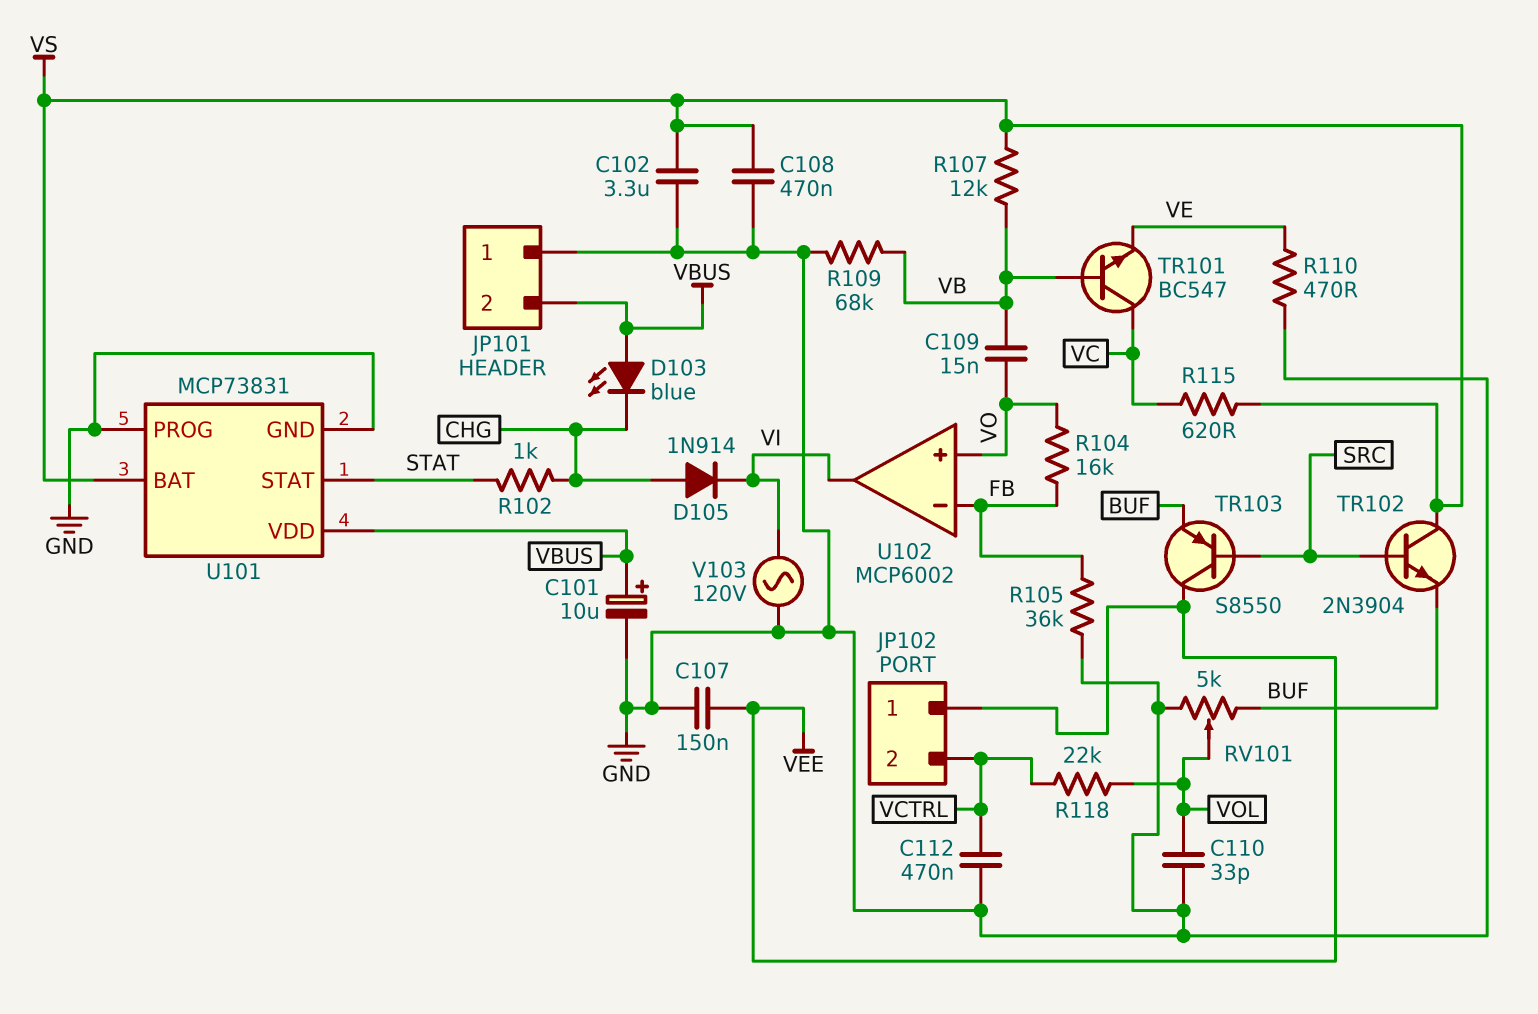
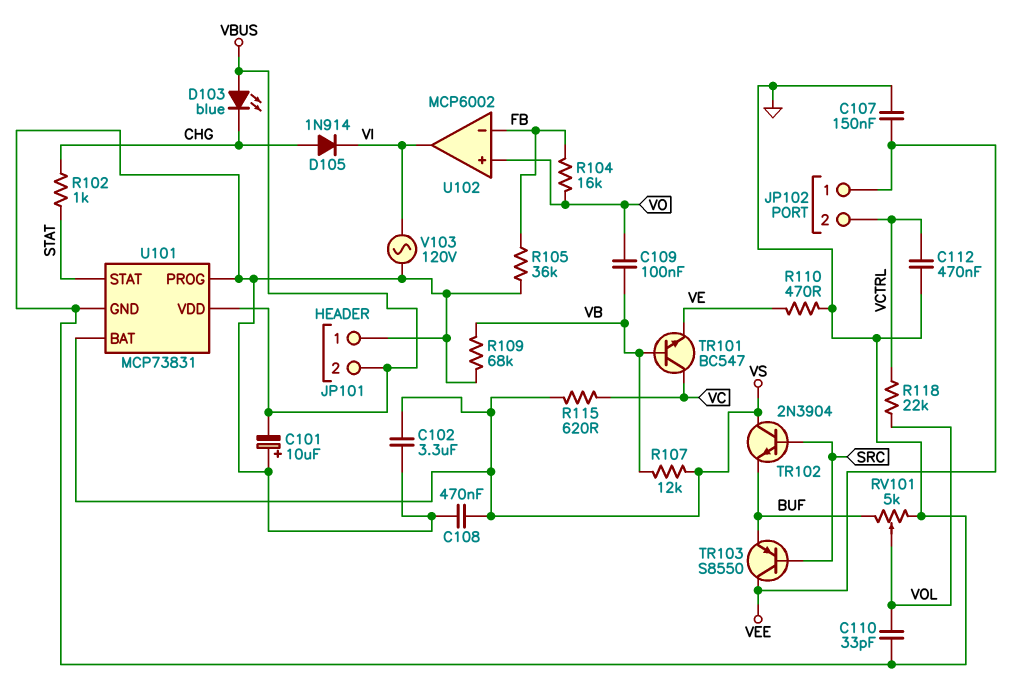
C101: 10uF (plus VBUS, minus GND) -> 10uF (plus GND, minus VBUS)
C109: 15nF (VB, VO) -> 100nF (VB, VO)

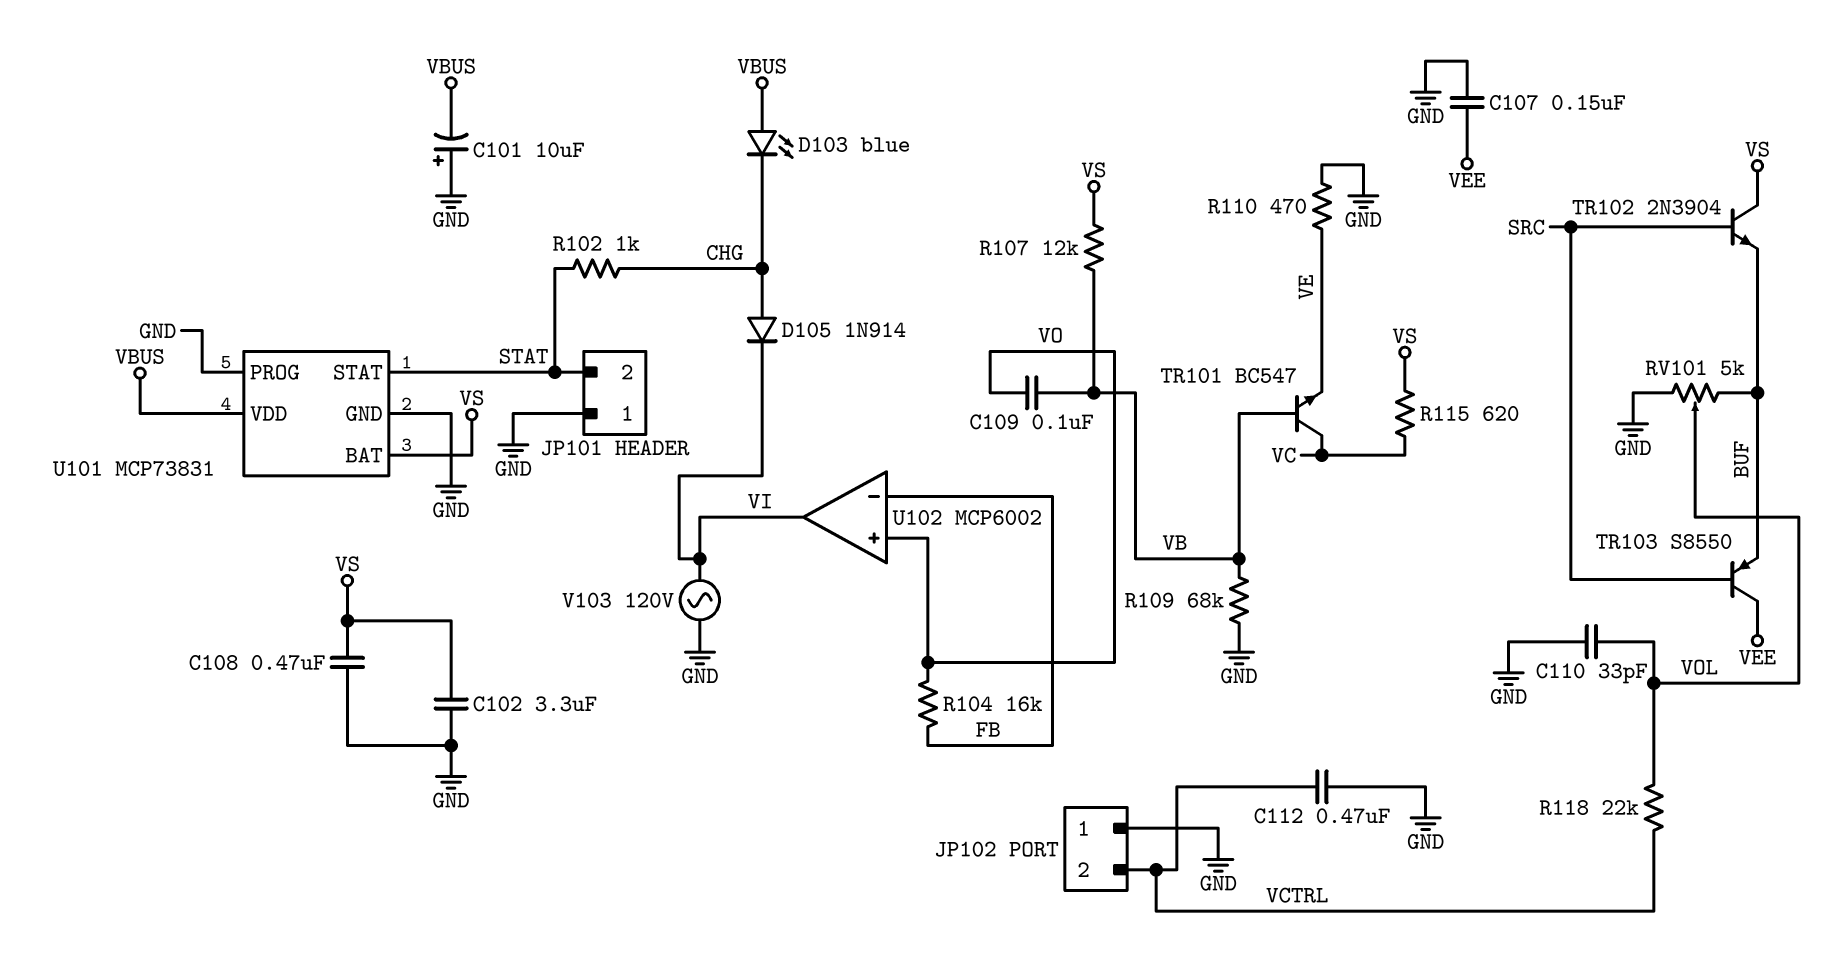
JP101 pin 2: VBUS -> STAT
JP102 pin 1: VEE -> GND
R105: 36k (FB, GND) -> none

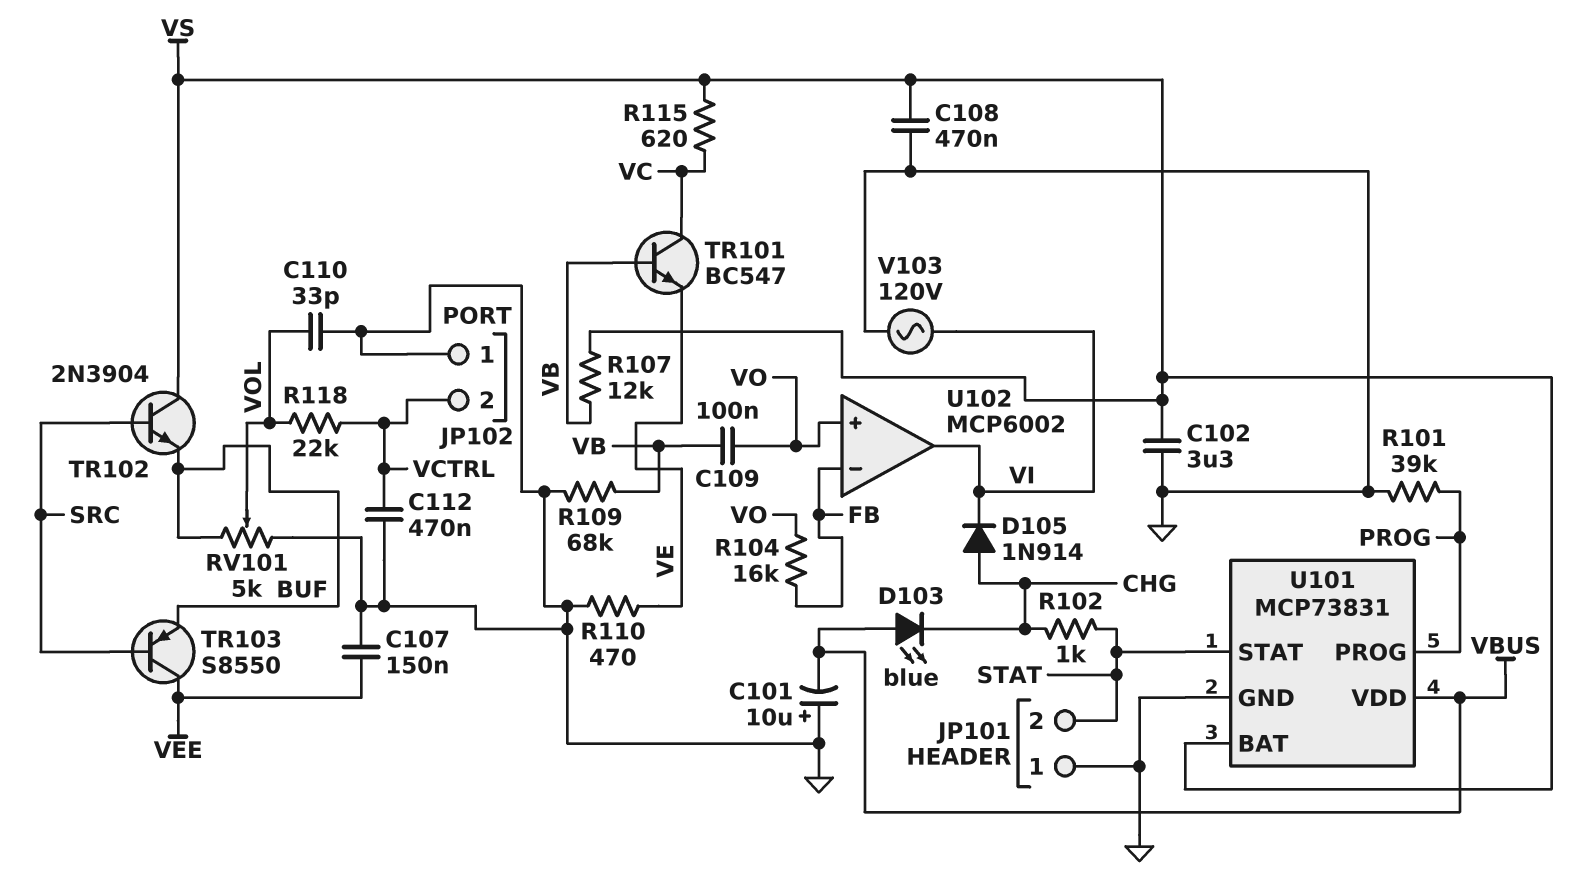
R101: none -> 39k (GND, PROG)
U101 pin PROG: GND -> PROG

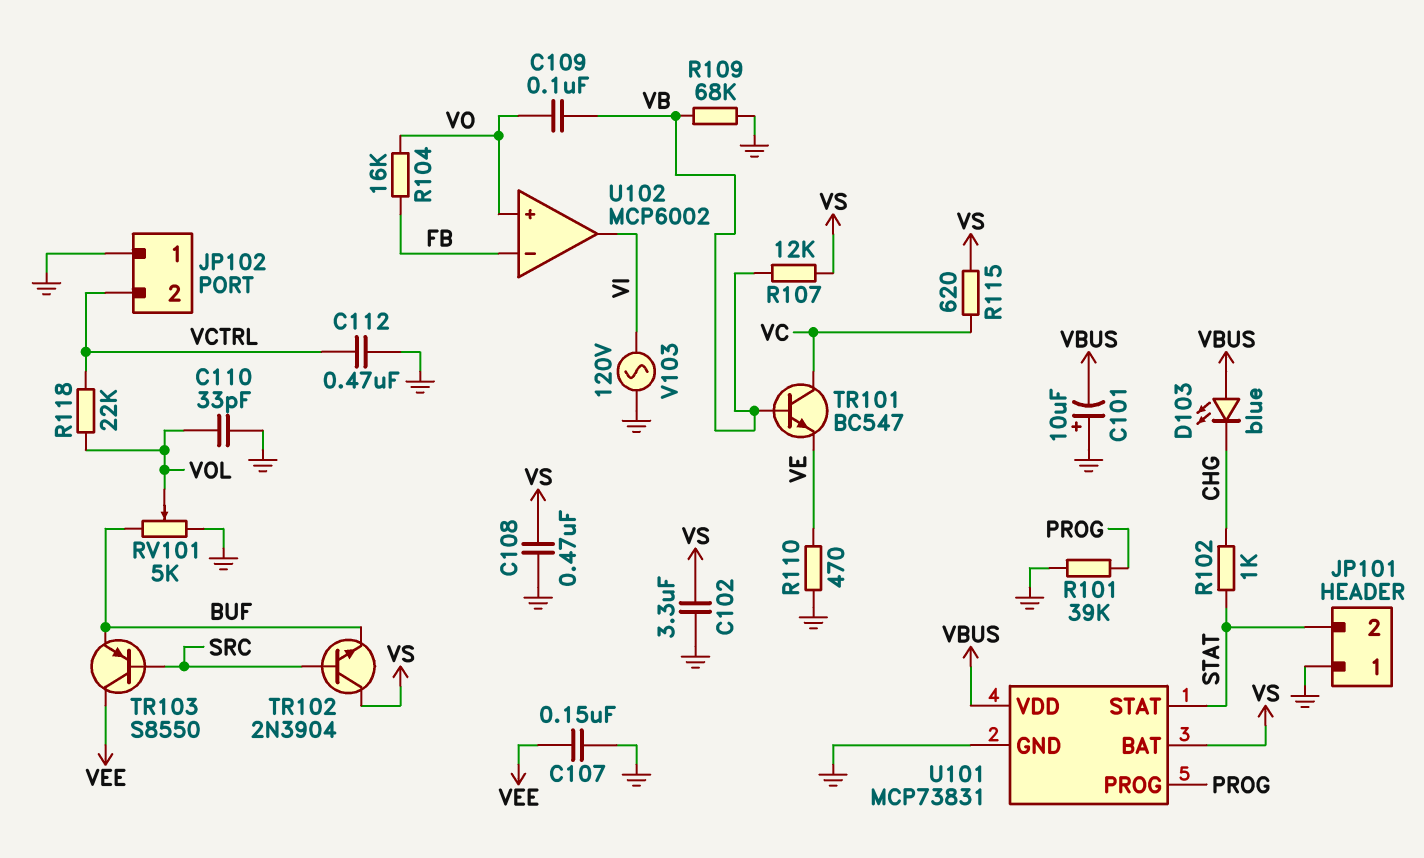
D105: diode 1N914 (A CHG, K VI) -> none

